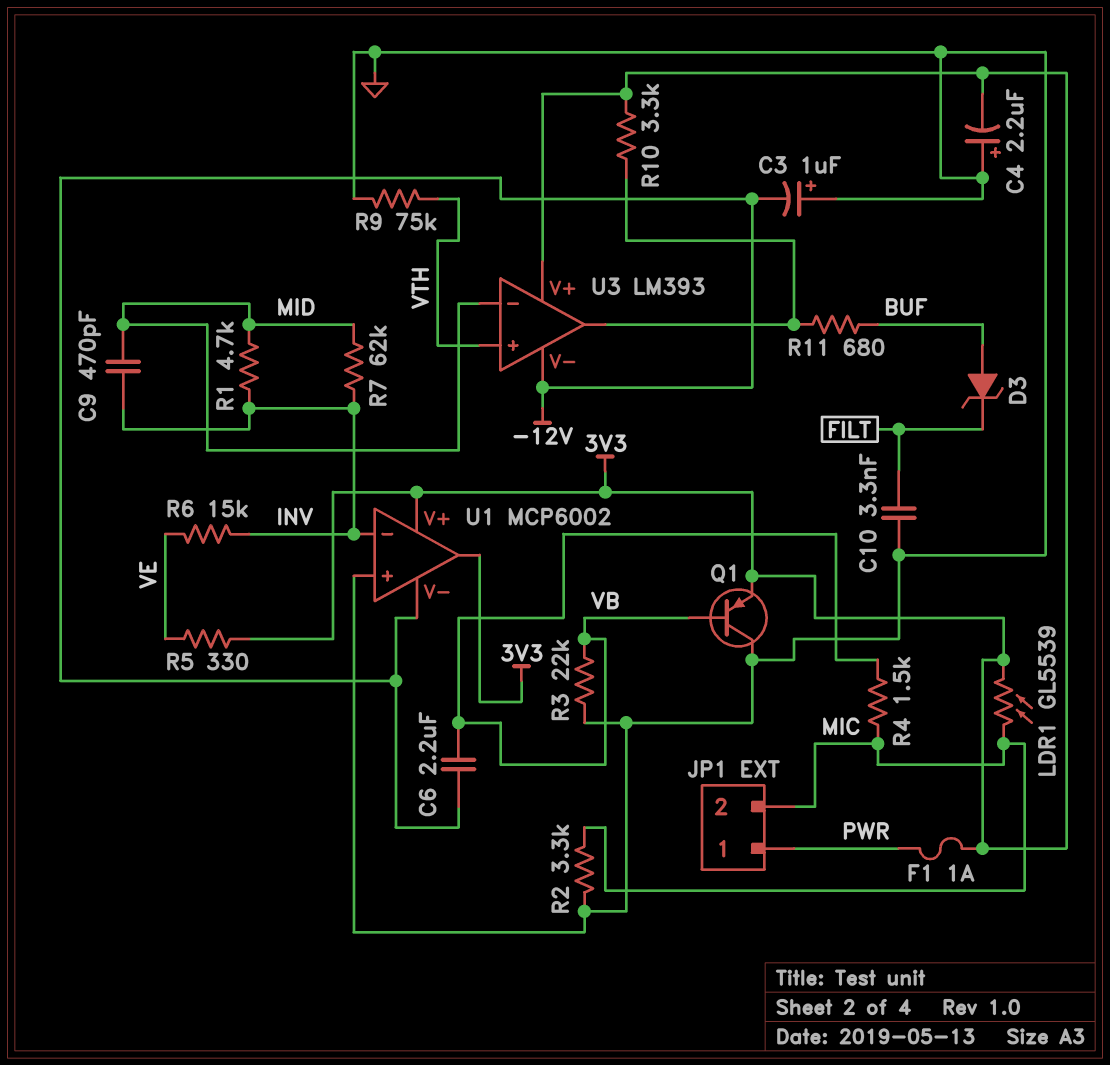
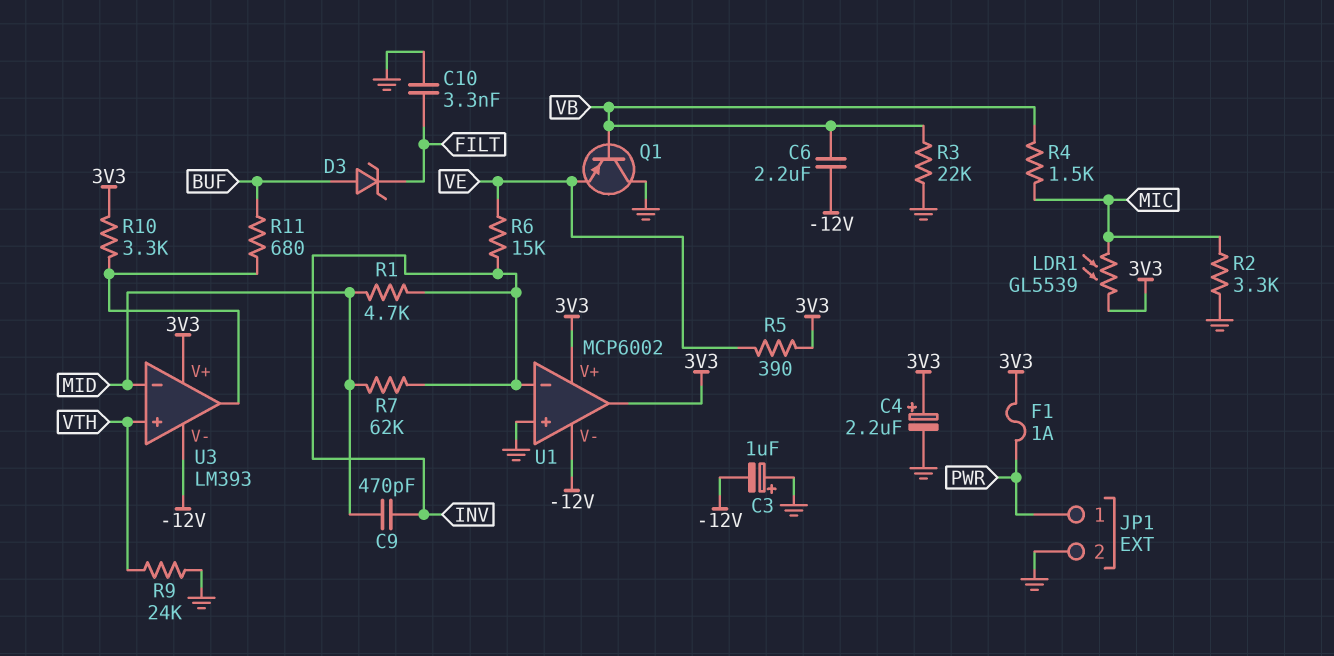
C4: 2.2uF (plus GND, minus 3V3) -> 2.2uF (plus 3V3, minus GND)
JP1 pin 2: MIC -> GND
Q1: PNP (B VB, C GND, E 3V3) -> PNP (B VB, C GND, E VE)
R5: 330 (3V3, VE) -> 390 (3V3, VE)
R9: 75k (GND, VTH) -> 24k (GND, VTH)

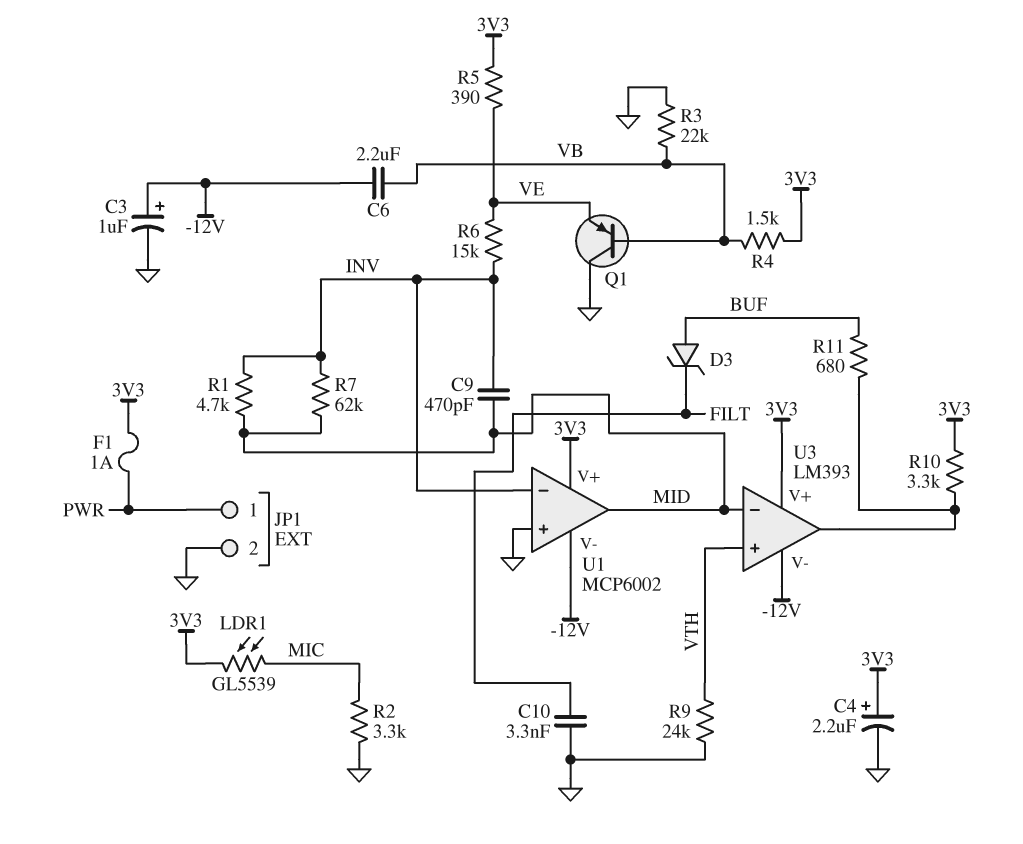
C3: 1uF (plus GND, minus -12V) -> 1uF (plus -12V, minus GND)
R4: 1.5k (MIC, VB) -> 1.5k (3V3, VB)
U1 pin out: 3V3 -> MID

